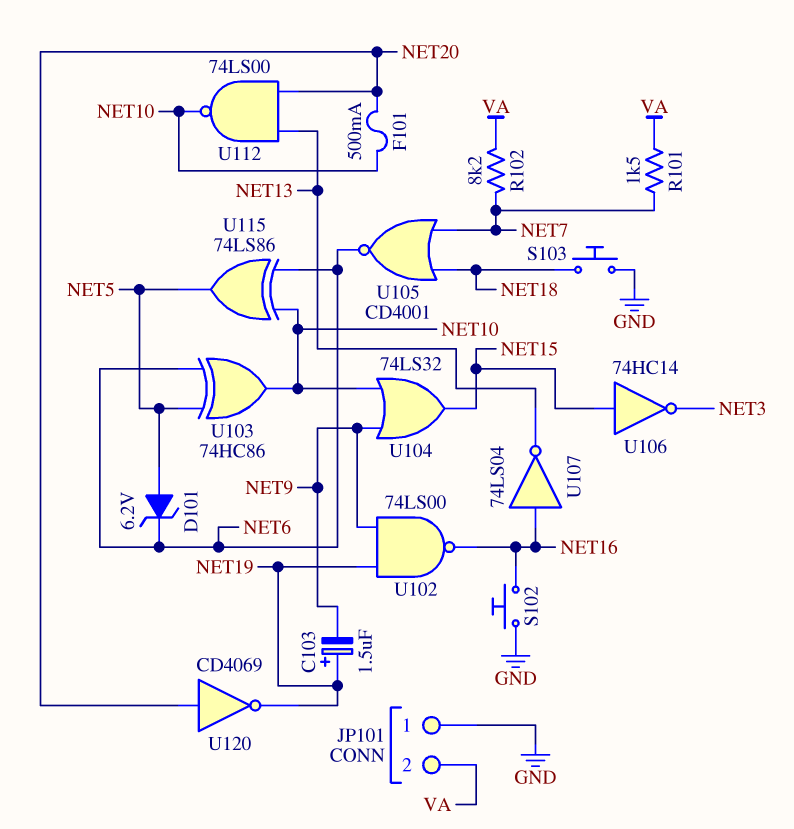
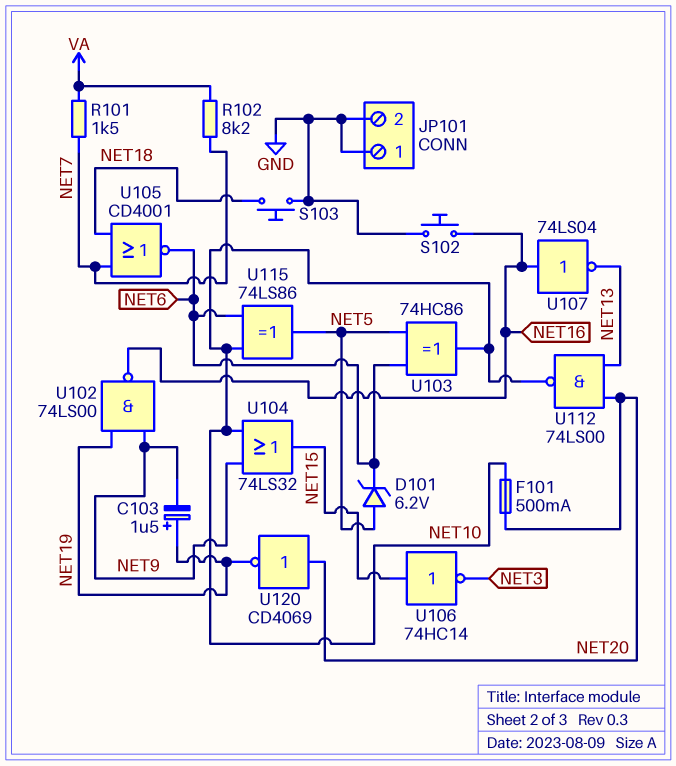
JP101 pin 2: VA -> GND

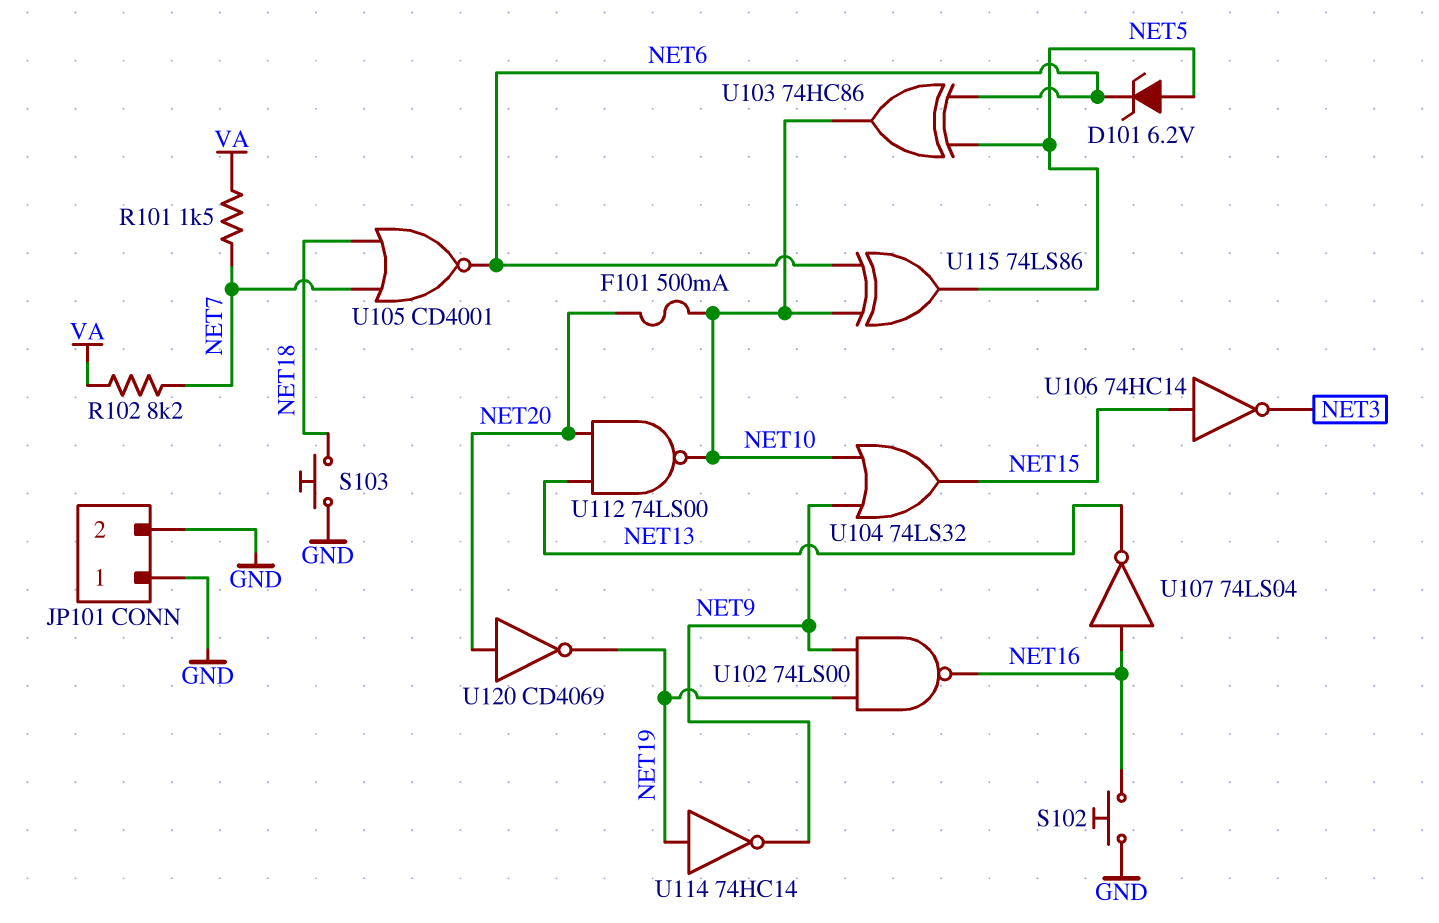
C103: 1.5uF (plus NET19, minus NET9) -> none
U114: none -> NOT 74HC14 (in NET19, out NET9)

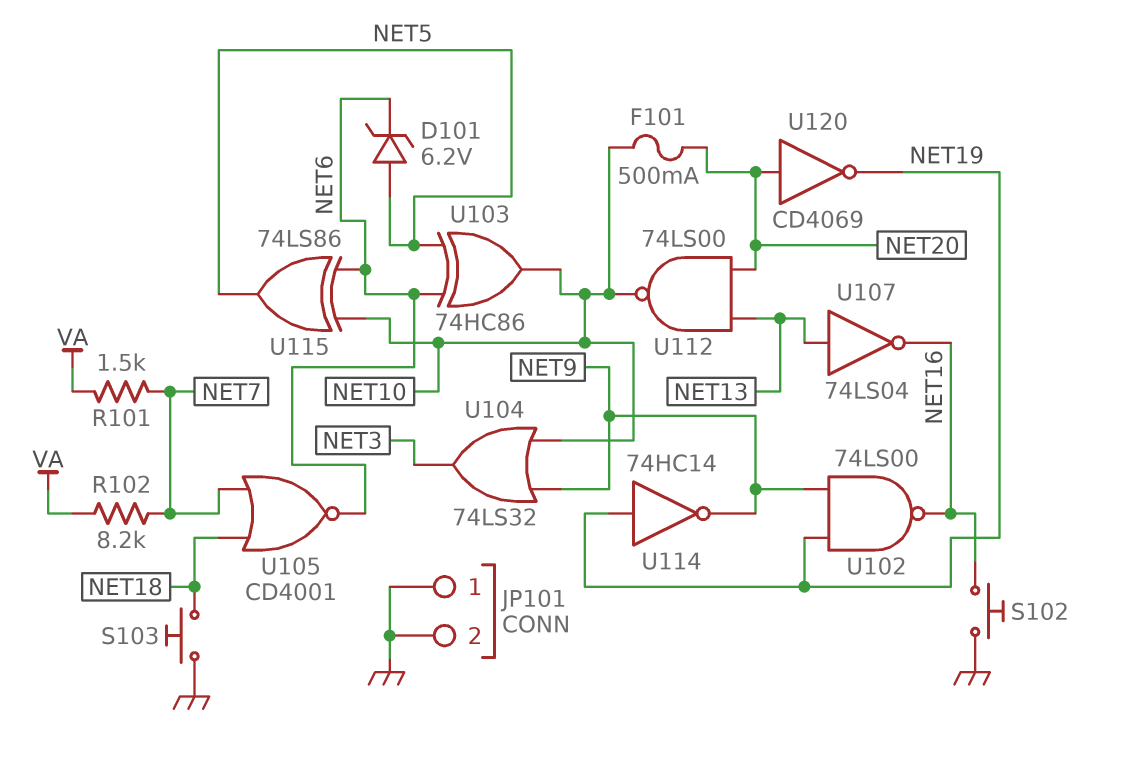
U104: OR 74LS32 (in NET9, in NET10, out NET15) -> OR 74LS32 (in NET9, in NET10, out NET3)
U106: NOT 74HC14 (in NET15, out NET3) -> none
U107: NOT 74LS04 (in NET16, out NET13) -> NOT 74LS04 (in NET13, out NET16)

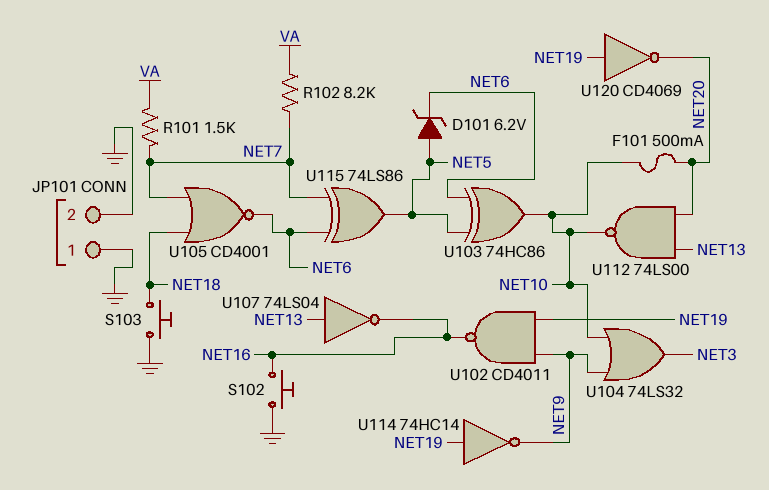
U102: NAND 74LS00 (in NET9, in NET19, out NET16) -> NAND CD4011 (in NET9, in NET19, out NET16)
U115: XOR 74LS86 (in NET6, in NET10, out NET5) -> XOR 74LS86 (in NET6, in NET7, out NET5)
U120: NOT CD4069 (in NET20, out NET19) -> NOT CD4069 (in NET19, out NET20)

